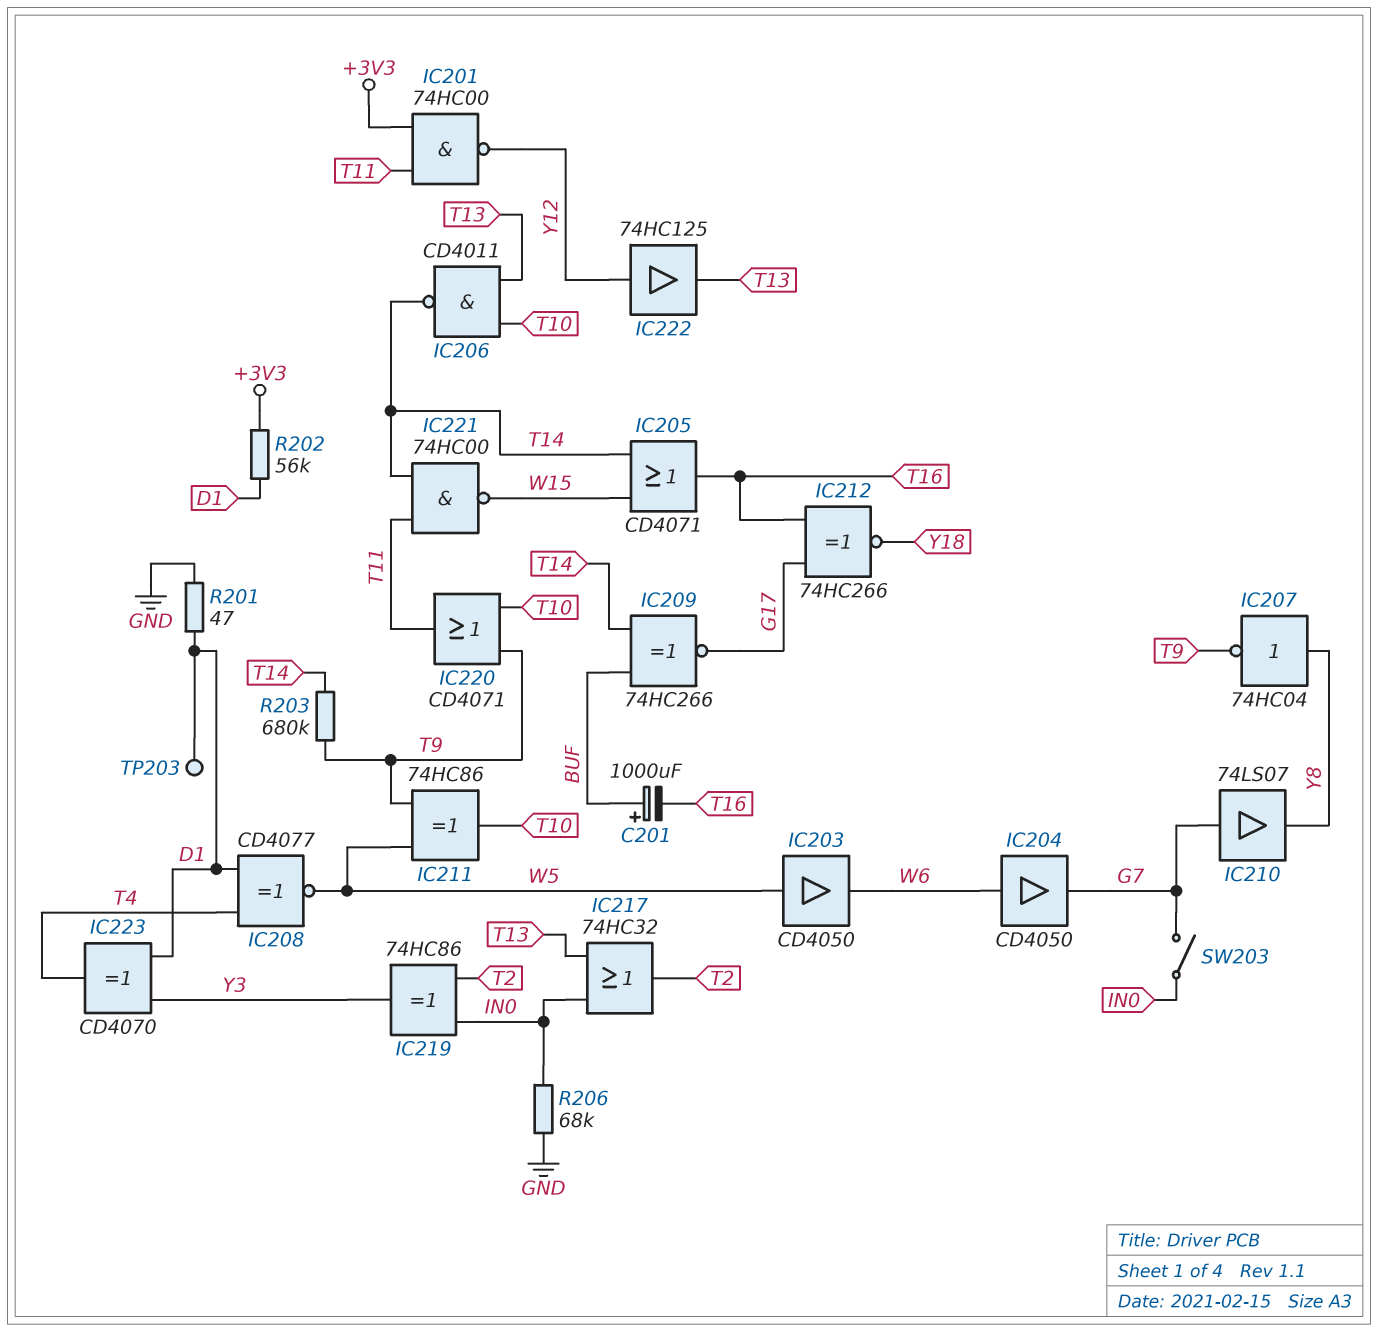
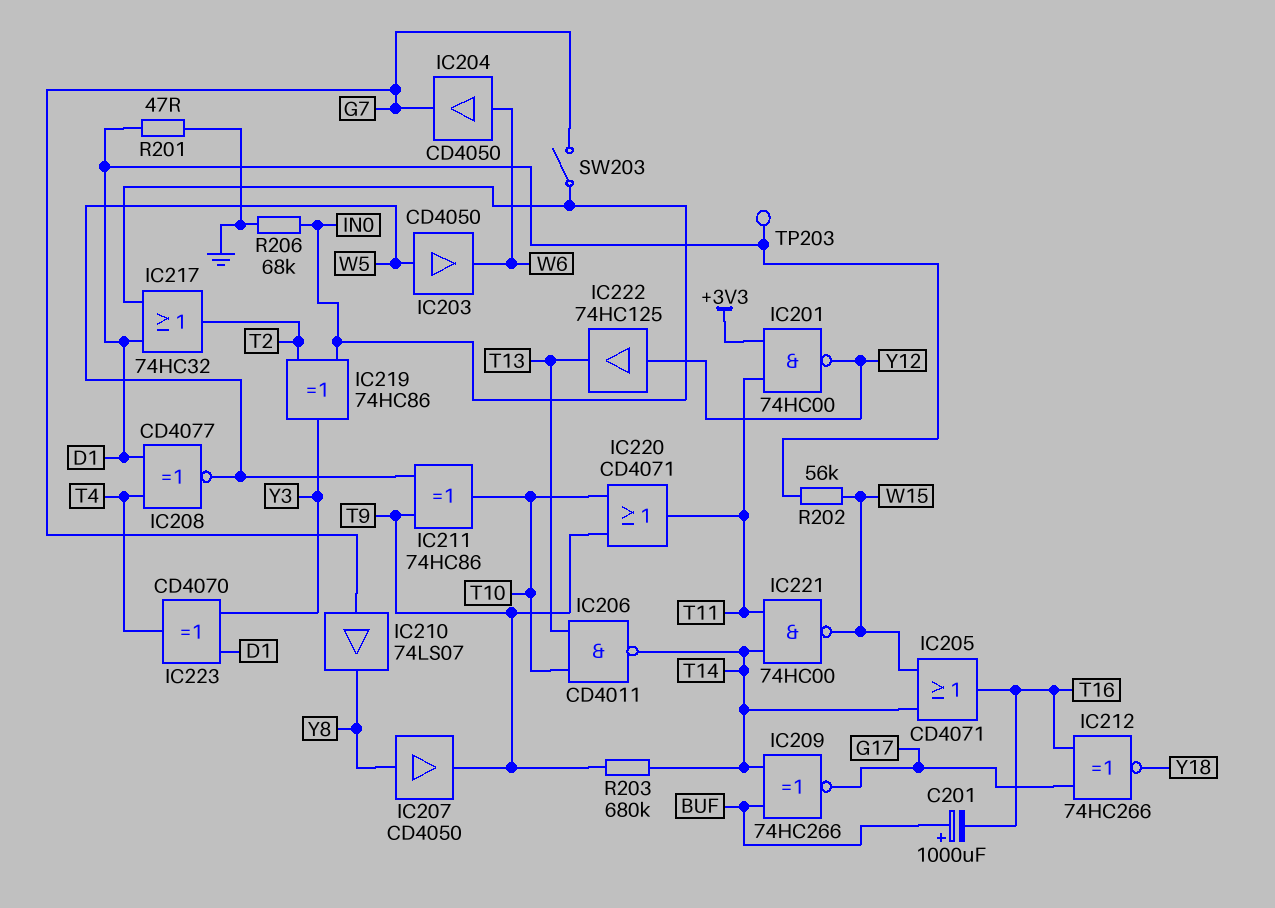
IC207: NOT 74HC04 (in Y8, out T9) -> buffer CD4050 (in Y8, out T9)
IC217: OR 74HC32 (in IN0, in T13, out T2) -> OR 74HC32 (in D1, in IN0, out T2)
R202: 56k (+3V3, D1) -> 56k (D1, W15)

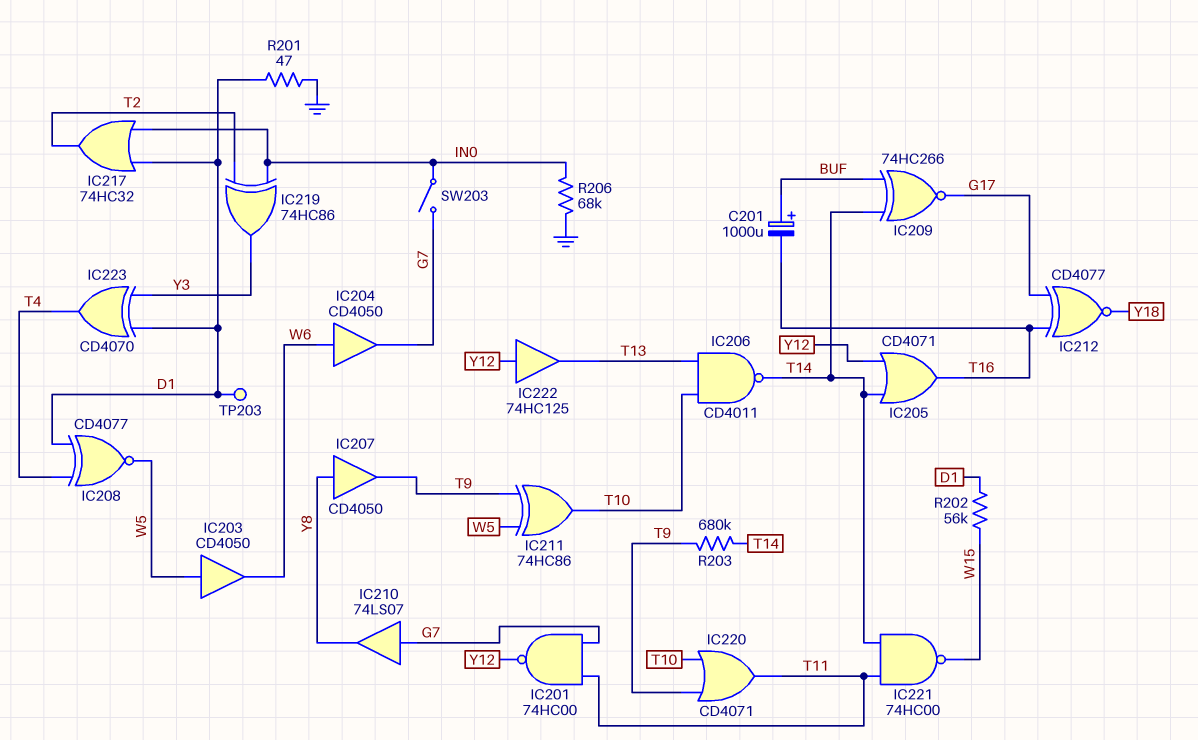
IC201: NAND 74HC00 (in +3V3, in T11, out Y12) -> NAND 74HC00 (in G7, in T11, out Y12)
IC205: OR CD4071 (in T14, in W15, out T16) -> OR CD4071 (in T14, in Y12, out T16)
IC212: XNOR 74HC266 (in G17, in T16, out Y18) -> XNOR CD4077 (in G17, in T16, out Y18)

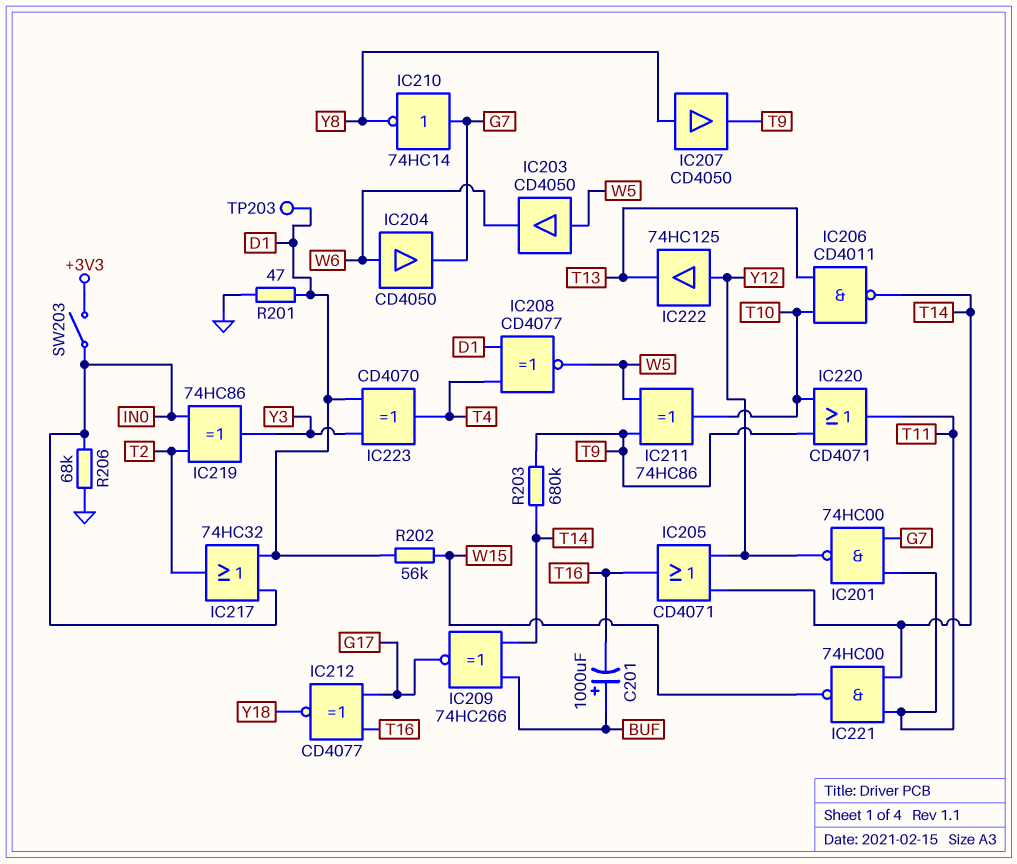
IC210: buffer 74LS07 (in G7, out Y8) -> NOT 74HC14 (in G7, out Y8)
SW203: switch (G7, IN0) -> switch (+3V3, IN0)

